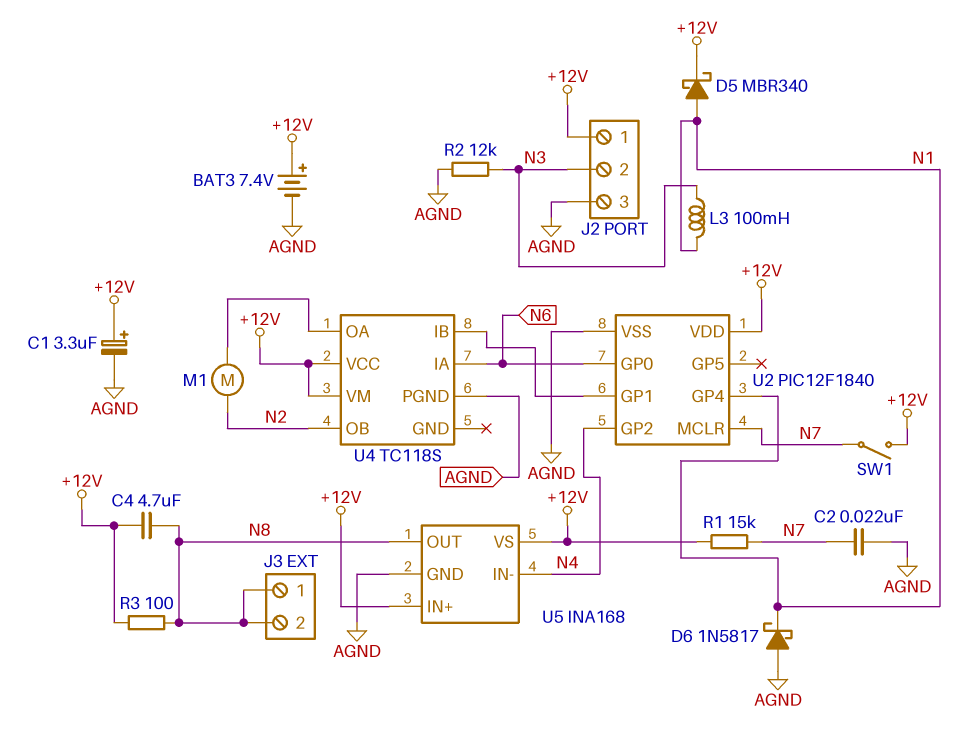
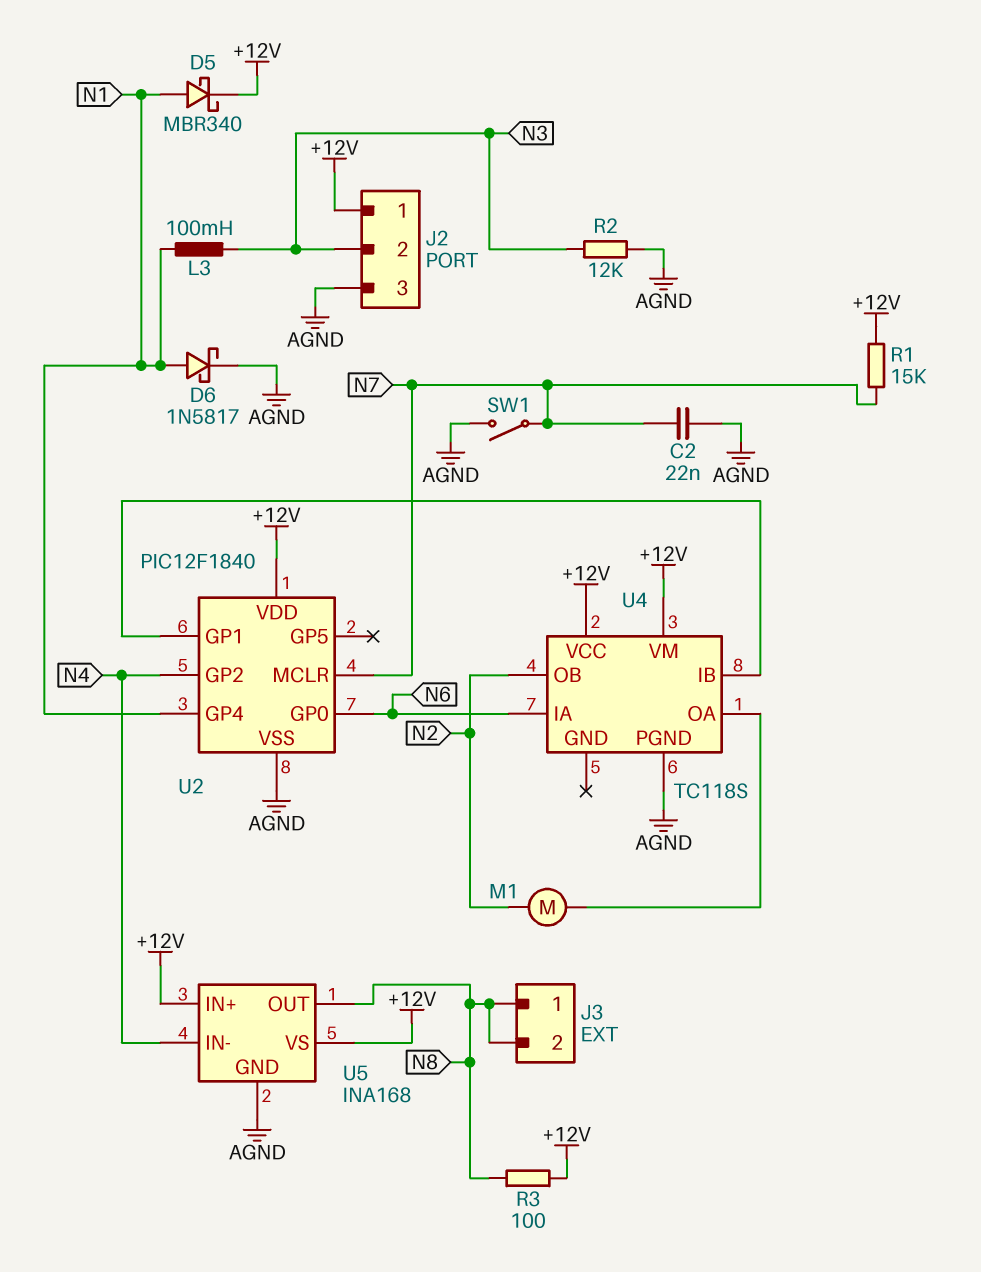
BAT3: 7.4V (plus +12V, minus AGND) -> none
C1: 3.3uF (plus +12V, minus AGND) -> none
C4: 4.7uF (+12V, N8) -> none
D6: schottky 1N5817 (A AGND, K N1) -> schottky 1N5817 (A N1, K AGND)
SW1: switch (+12V, N7) -> switch (AGND, N7)

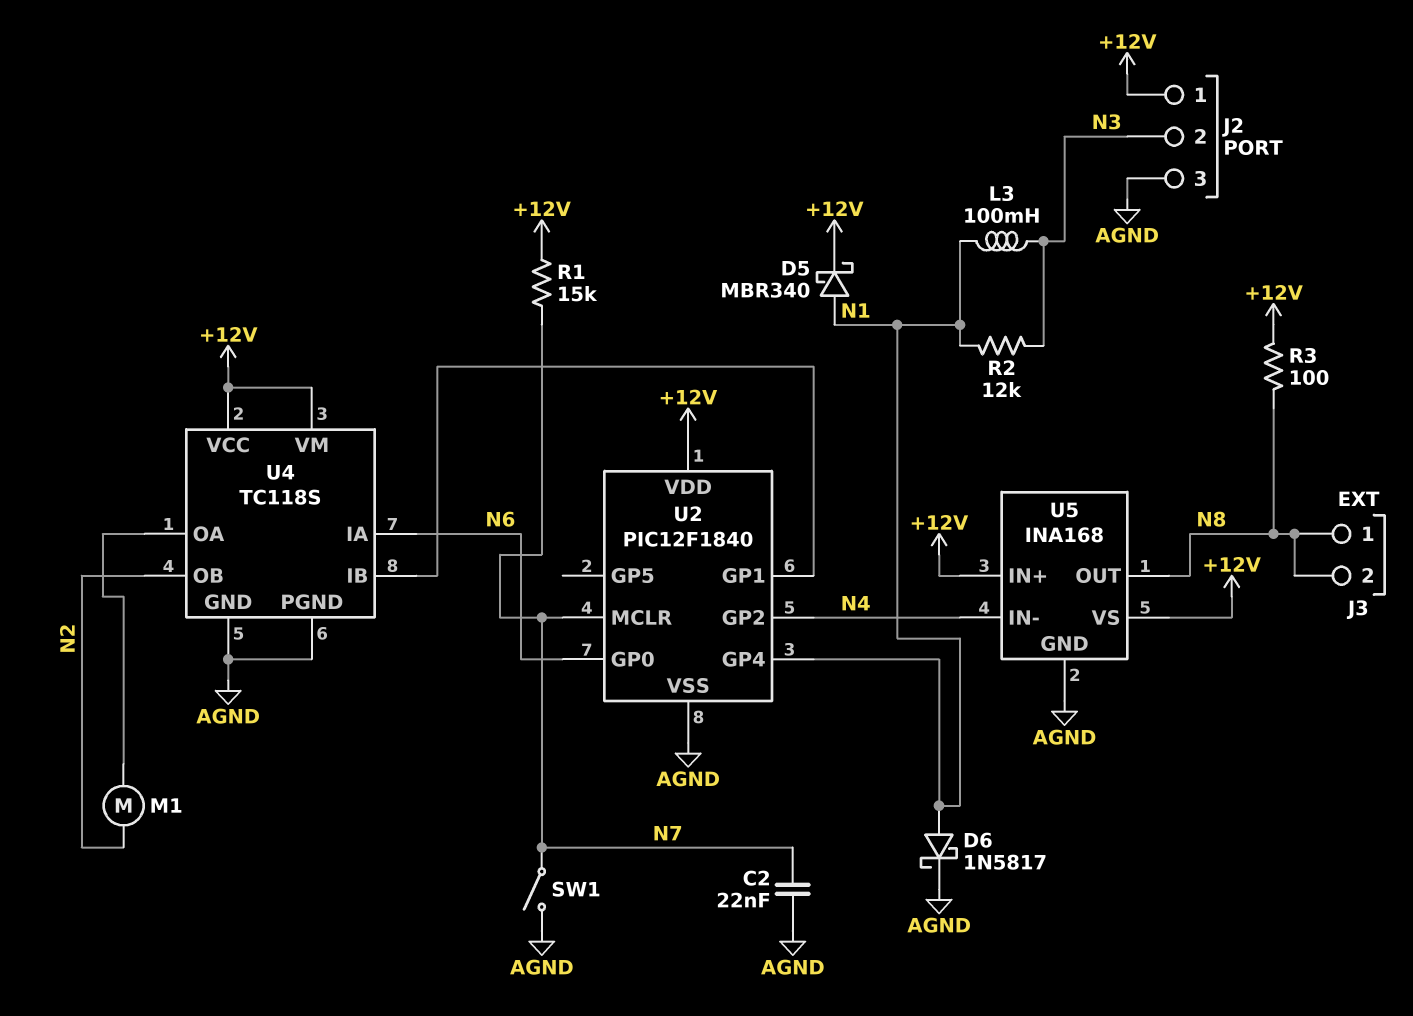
R2: 12k (AGND, N3) -> 12k (N1, N3)
U4 pin GND: none -> AGND

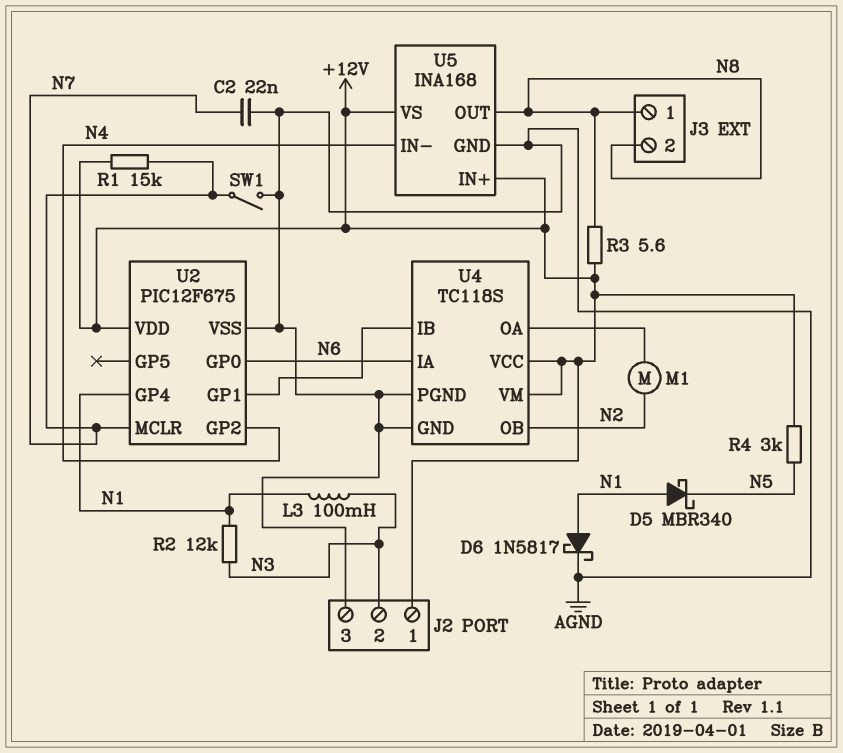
D5: schottky MBR340 (A N1, K +12V) -> schottky MBR340 (A N1, K N5)
R3: 100 (+12V, N8) -> 5.6 (+12V, N8)
R4: none -> 3k (+12V, N5)
U2: PIC12F1840 -> PIC12F675

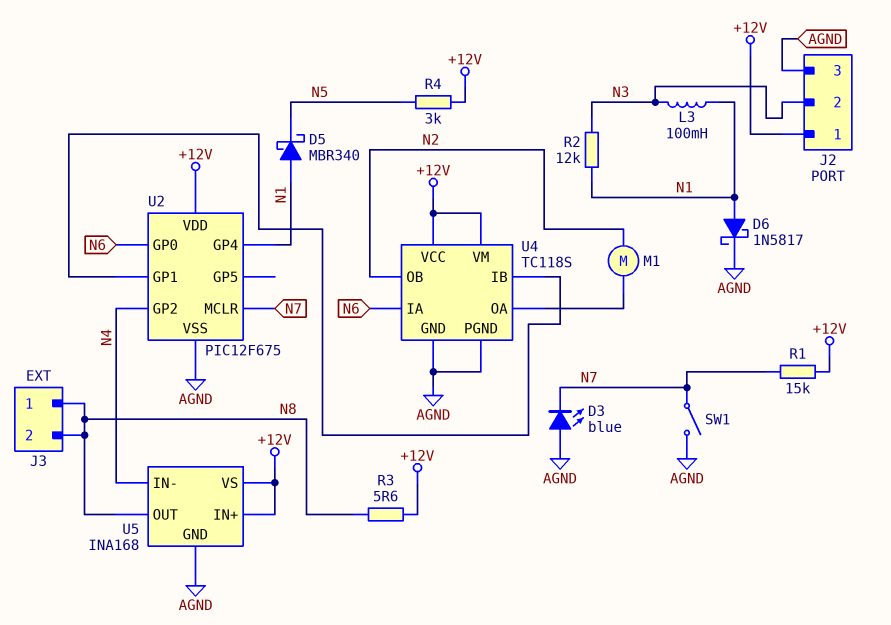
C2: 22nF (AGND, N7) -> none
D3: none -> LED blue (A AGND, K N7)

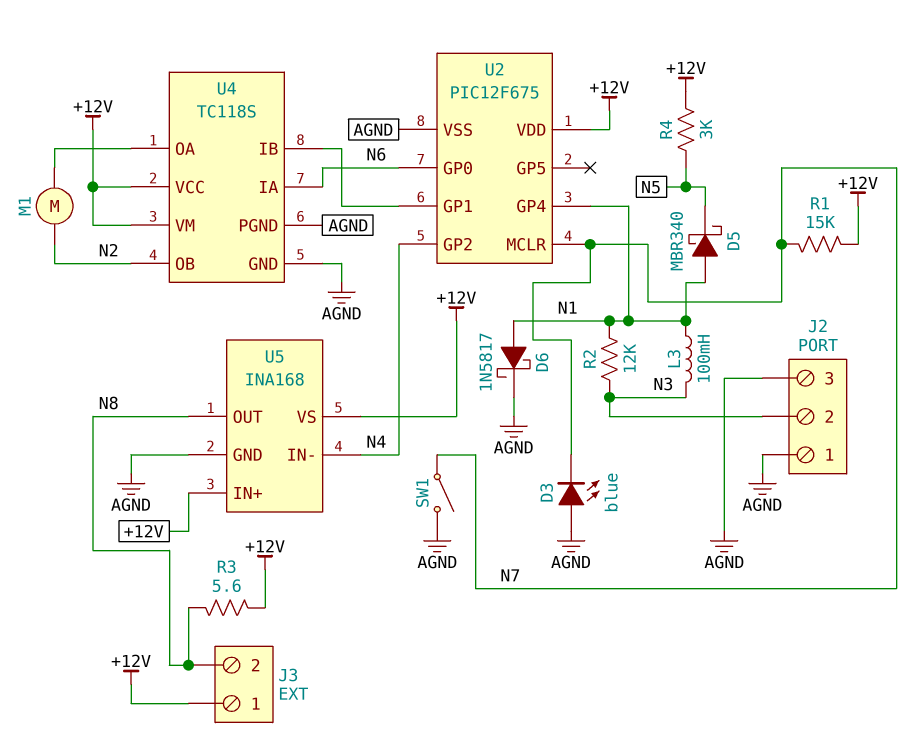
J2 pin 1: +12V -> AGND
J3 pin 1: N8 -> +12V

